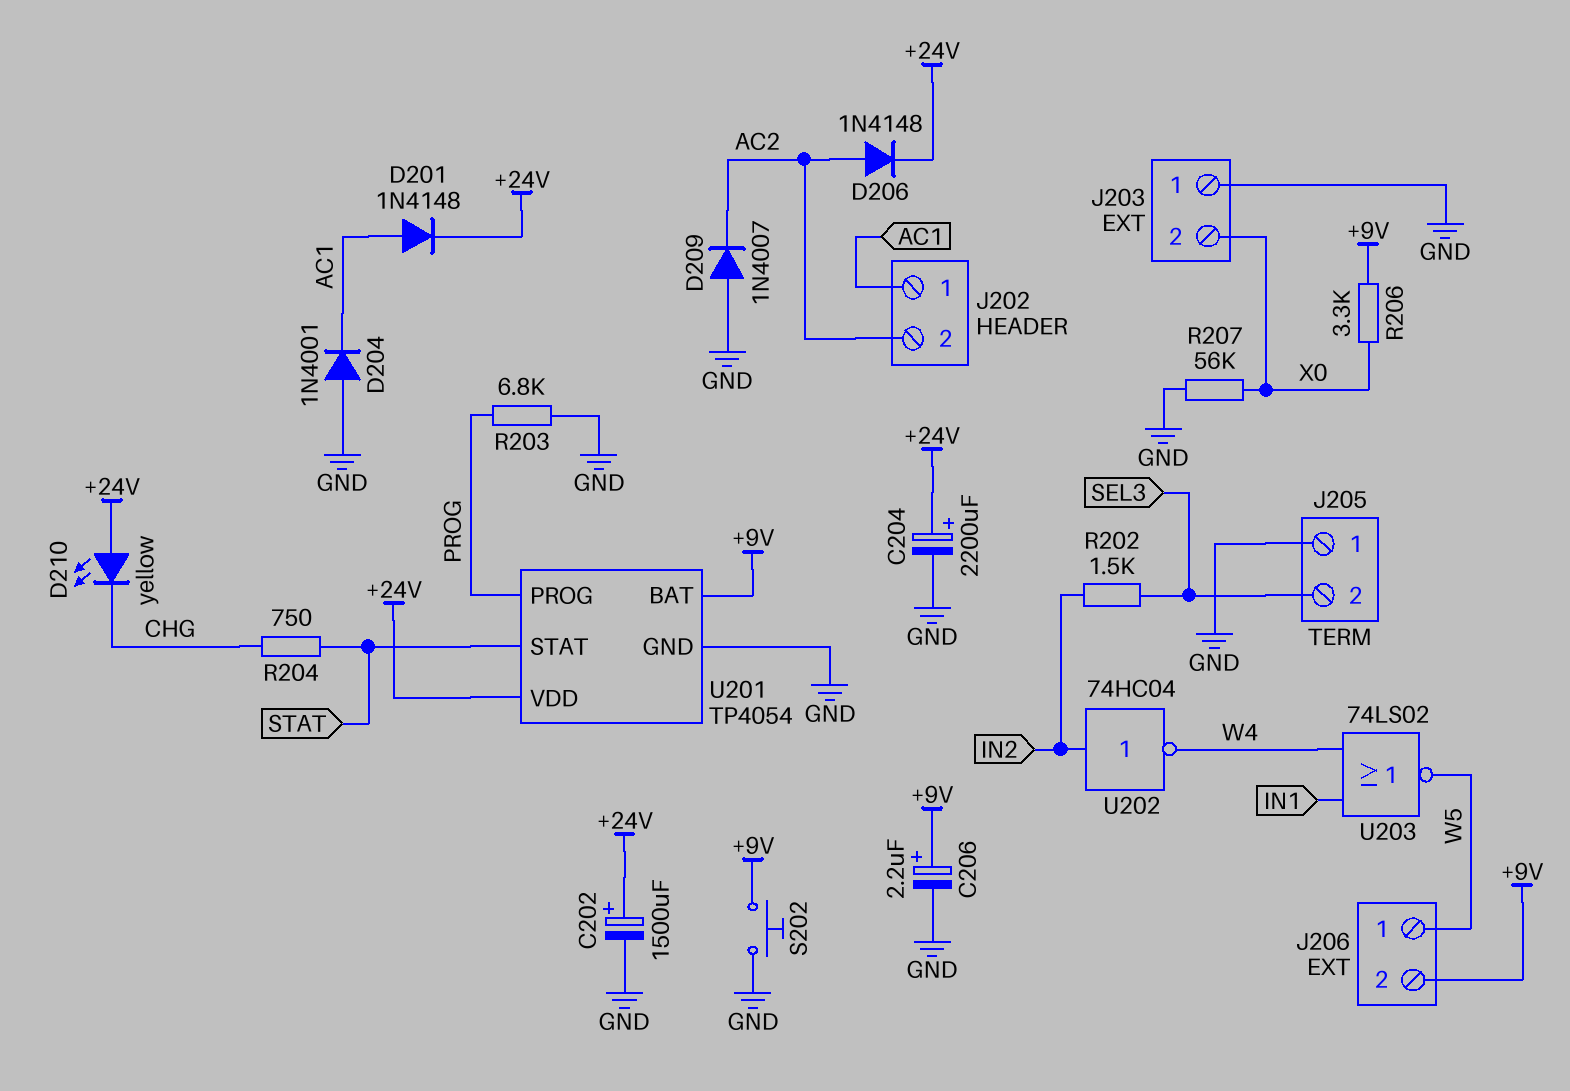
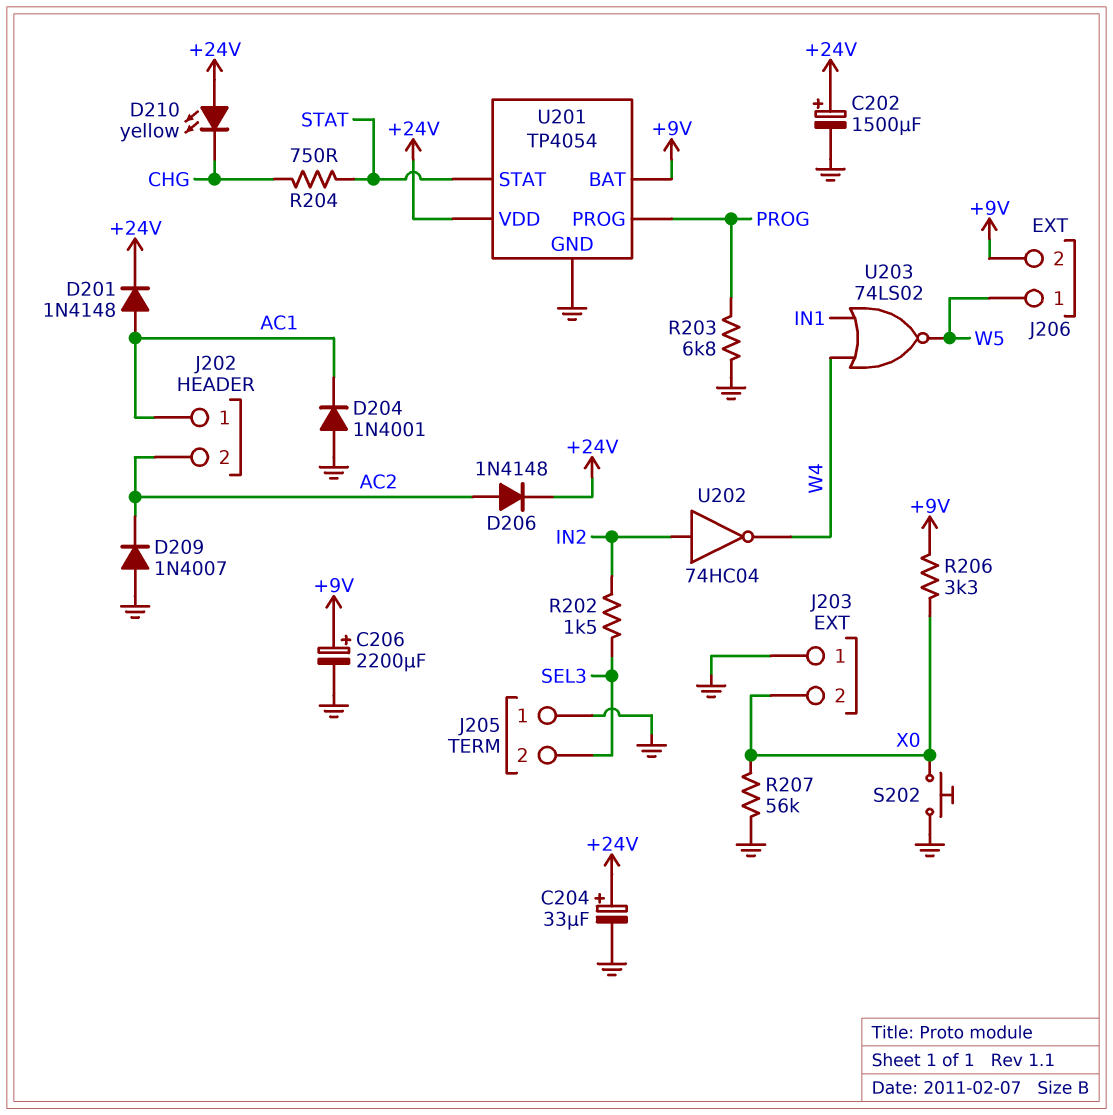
C204: 2200uF (plus +24V, minus GND) -> 33uF (plus +24V, minus GND)
C206: 2.2uF (plus +9V, minus GND) -> 2200uF (plus +9V, minus GND)
S202: button (+9V, GND) -> button (GND, X0)

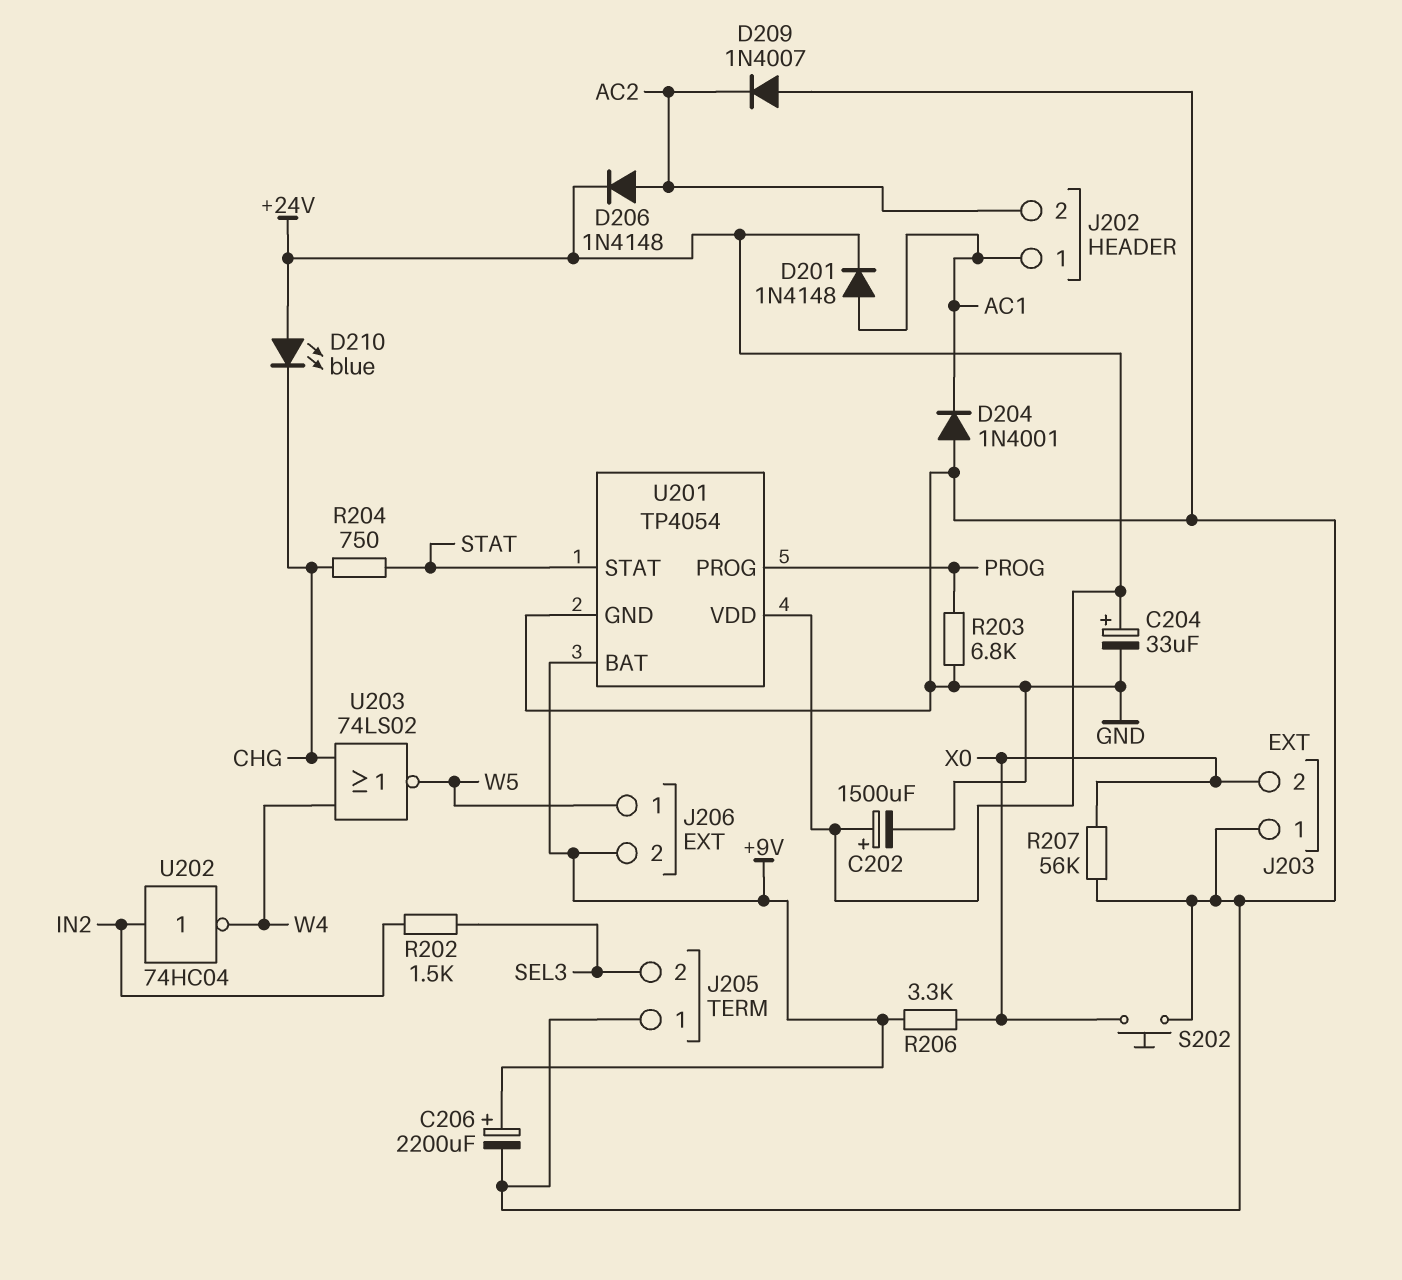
D210: LED yellow (A +24V, K CHG) -> LED blue (A +24V, K CHG)
U203: NOR 74LS02 (in IN1, in W4, out W5) -> NOR 74LS02 (in CHG, in W4, out W5)

